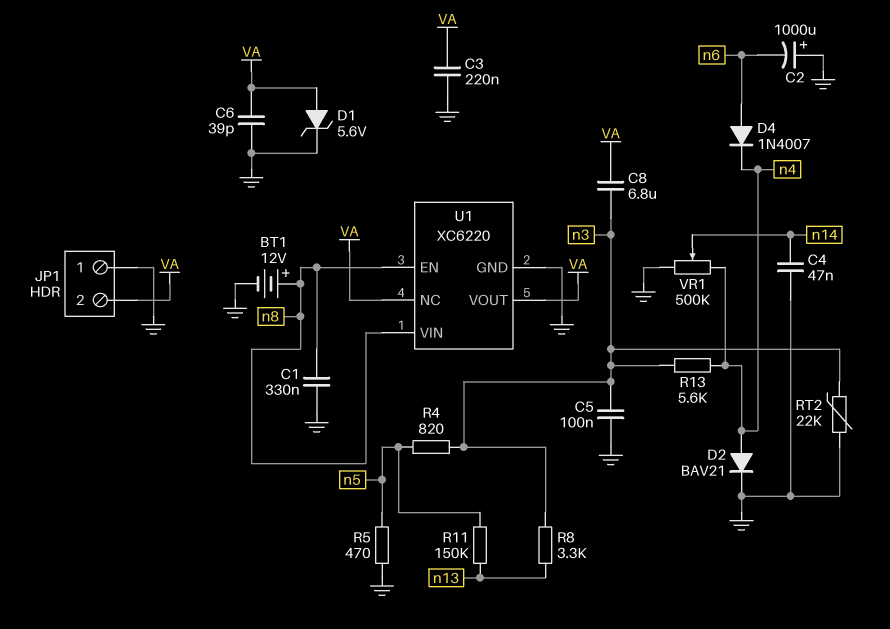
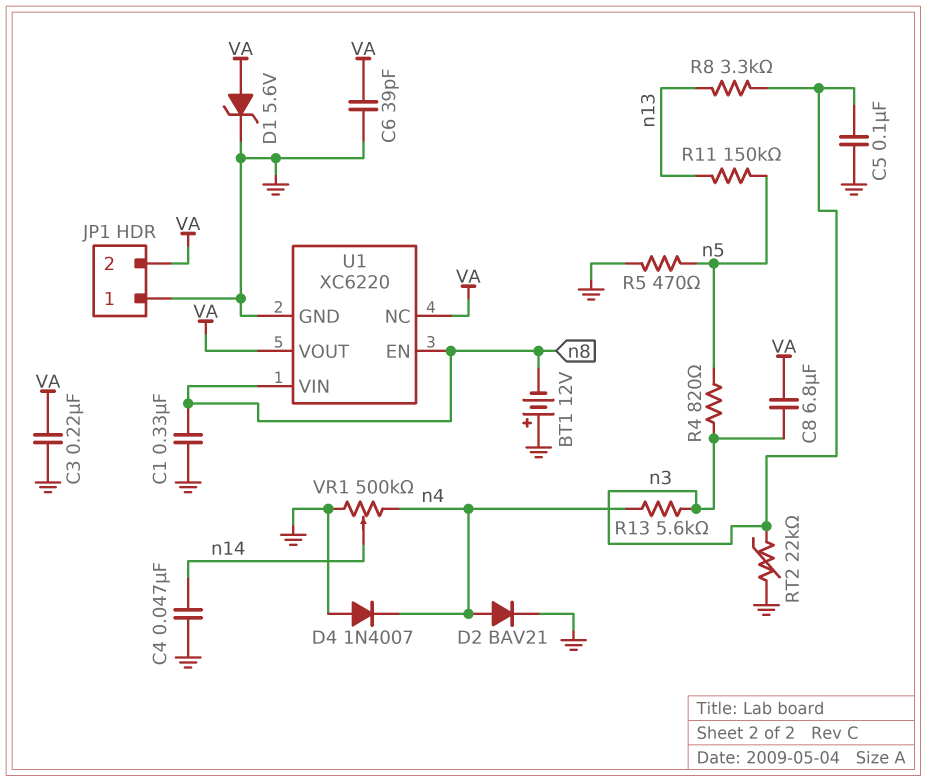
BT1: 12V (plus n8, minus GND) -> 12V (plus GND, minus n8)
C2: 1000uF (plus GND, minus n6) -> none
D4: diode 1N4007 (A n6, K n4) -> diode 1N4007 (A GND, K n4)

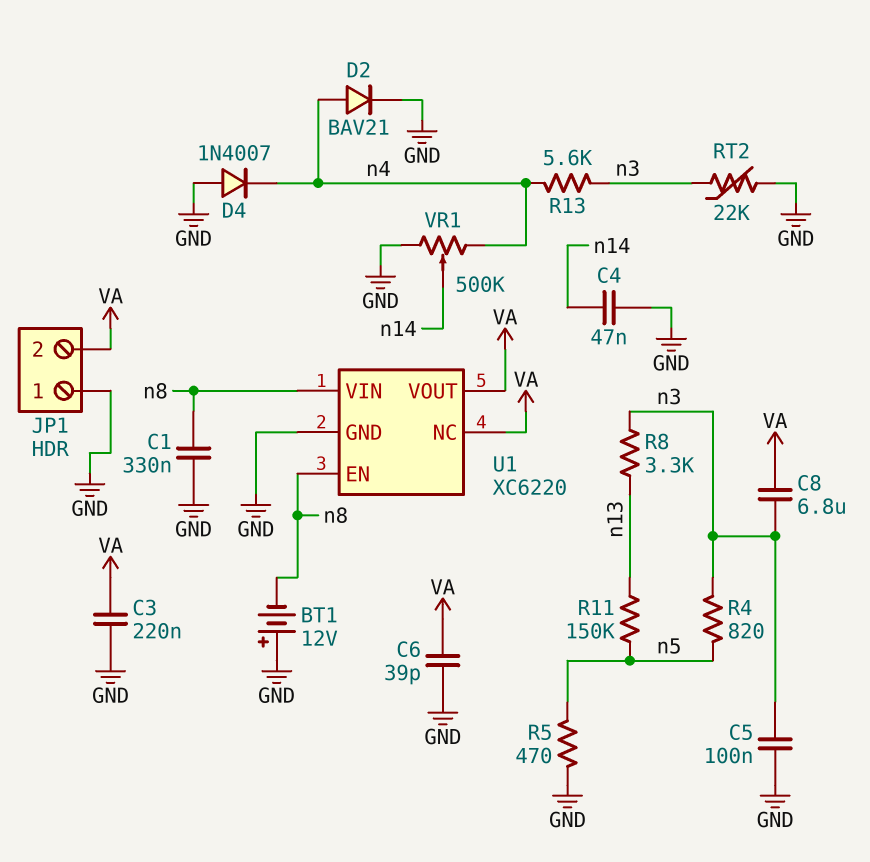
D1: zener 5.6V (A VA, K GND) -> none

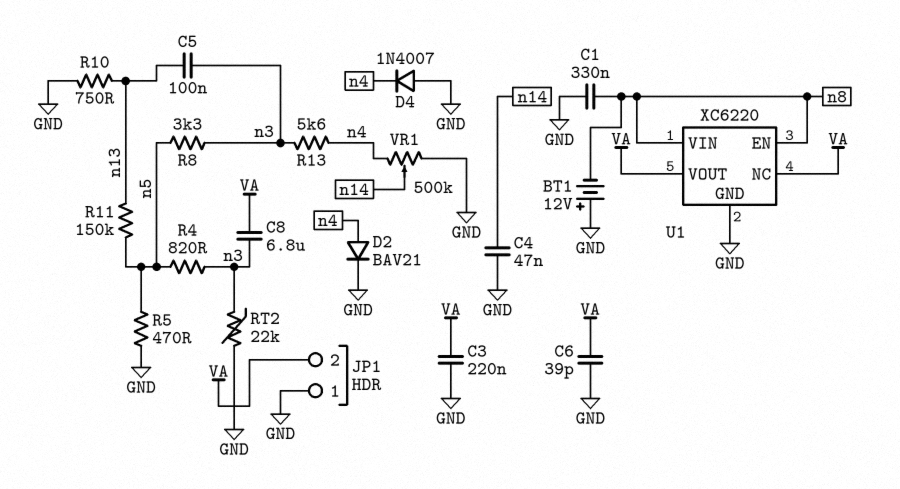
C5: 100nF (GND, n3) -> 100nF (n3, n13)
R8: 3.3k (n3, n13) -> 3.3k (n3, n5)
R10: none -> 750 (GND, n13)

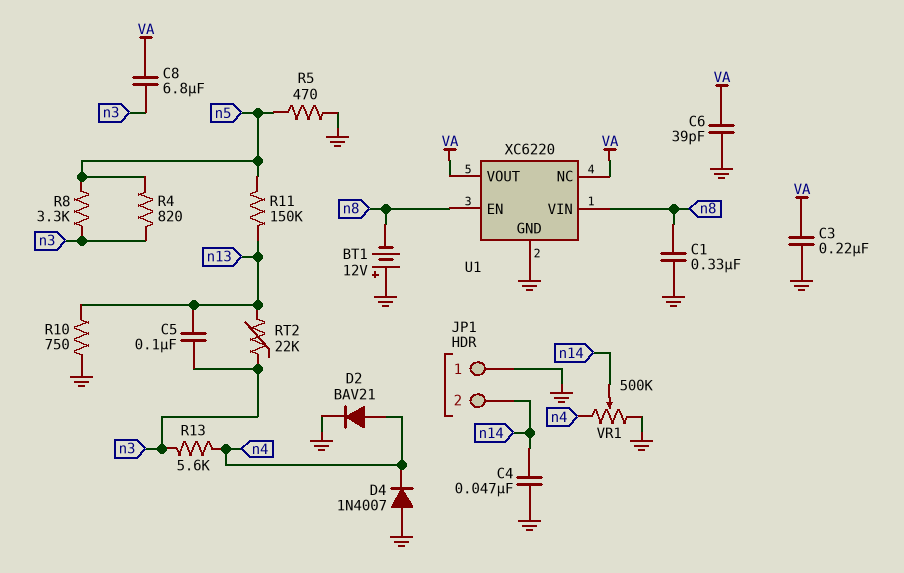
JP1 pin 2: VA -> n14
RT2: 22k (GND, n3) -> 22k (n3, n13)

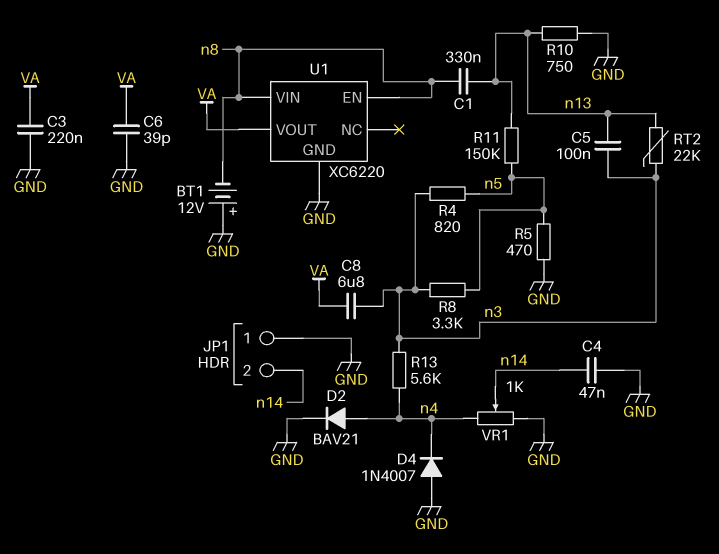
C1: 330nF (GND, n8) -> 330nF (n8, n13)
U1 pin NC: VA -> none
VR1: 500k (GND, n4, wiper n14) -> 1k (GND, n4, wiper n14)

